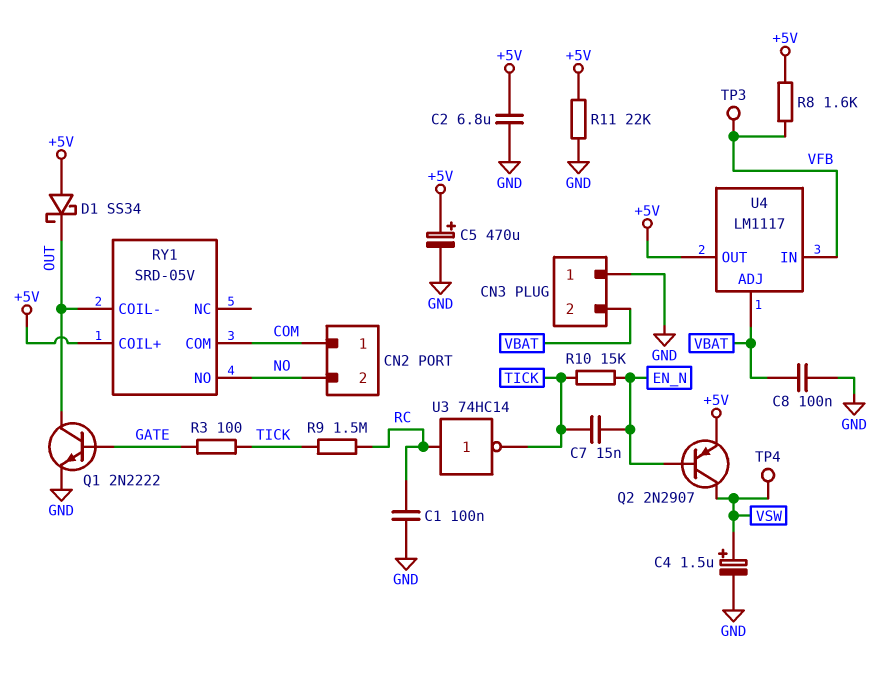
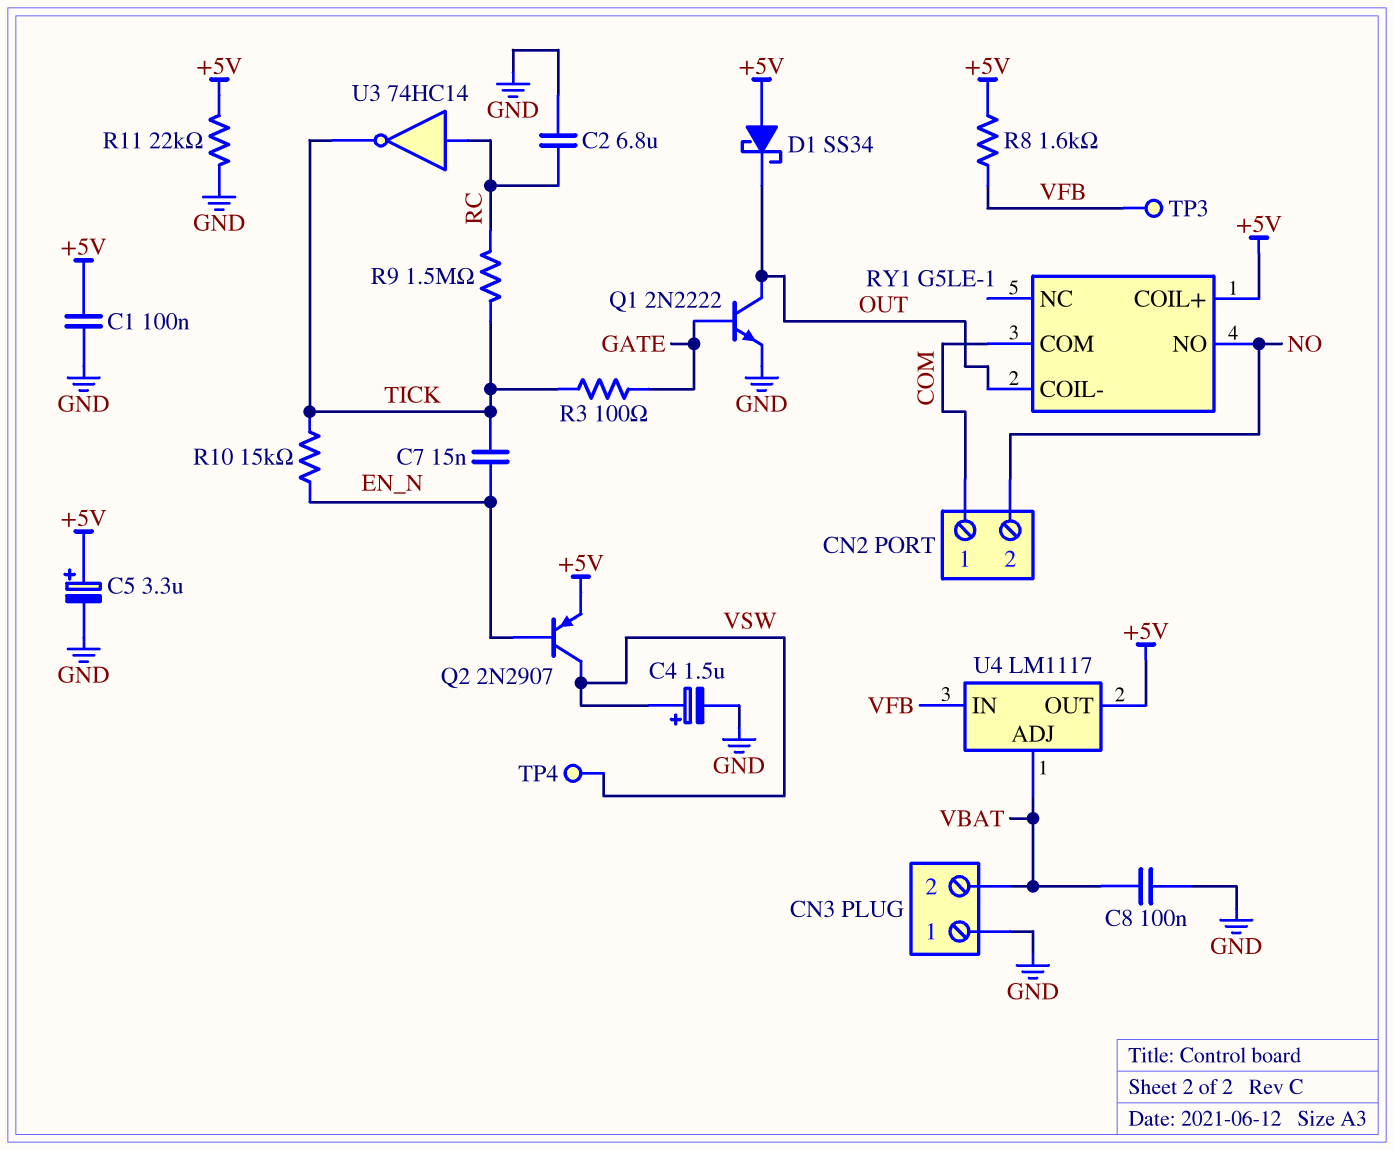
C1: 100nF (GND, RC) -> 100nF (+5V, GND)
C2: 6.8uF (+5V, GND) -> 6.8uF (GND, RC)
C5: 470uF (plus +5V, minus GND) -> 3.3uF (plus +5V, minus GND)
RY1: SRD-05V -> G5LE-1

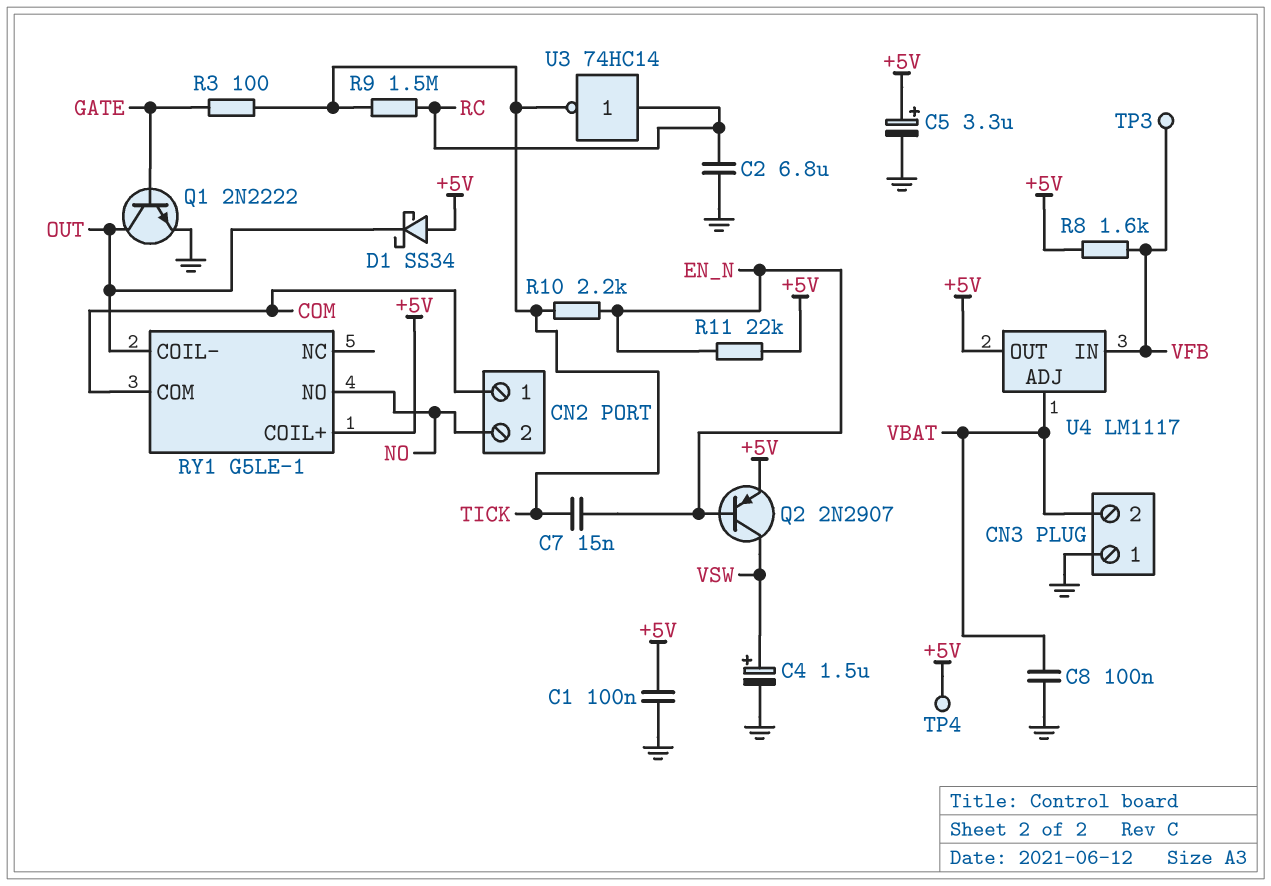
R10: 15k (EN_N, TICK) -> 2.2k (EN_N, TICK)
R11: 22k (+5V, GND) -> 22k (+5V, EN_N)
TP4: test point (VSW) -> test point (+5V)

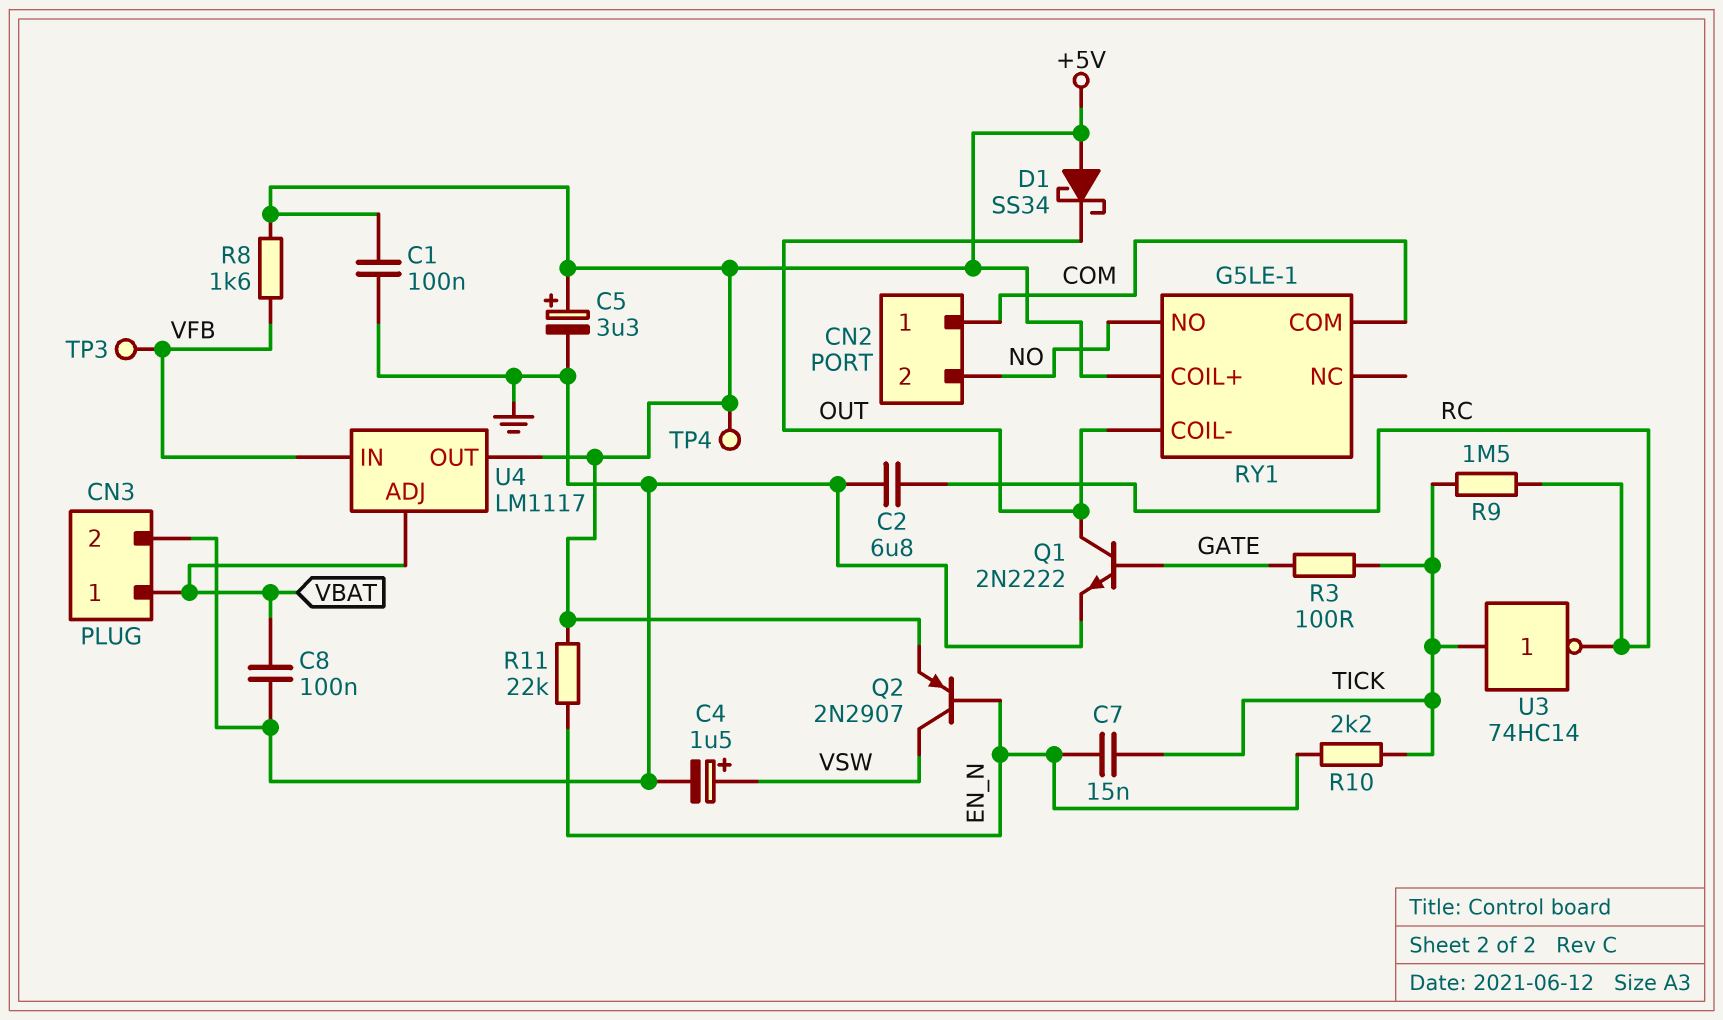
CN3 pin 1: GND -> VBAT
CN3 pin 2: VBAT -> GND
U3: NOT 74HC14 (in RC, out TICK) -> NOT 74HC14 (in TICK, out RC)

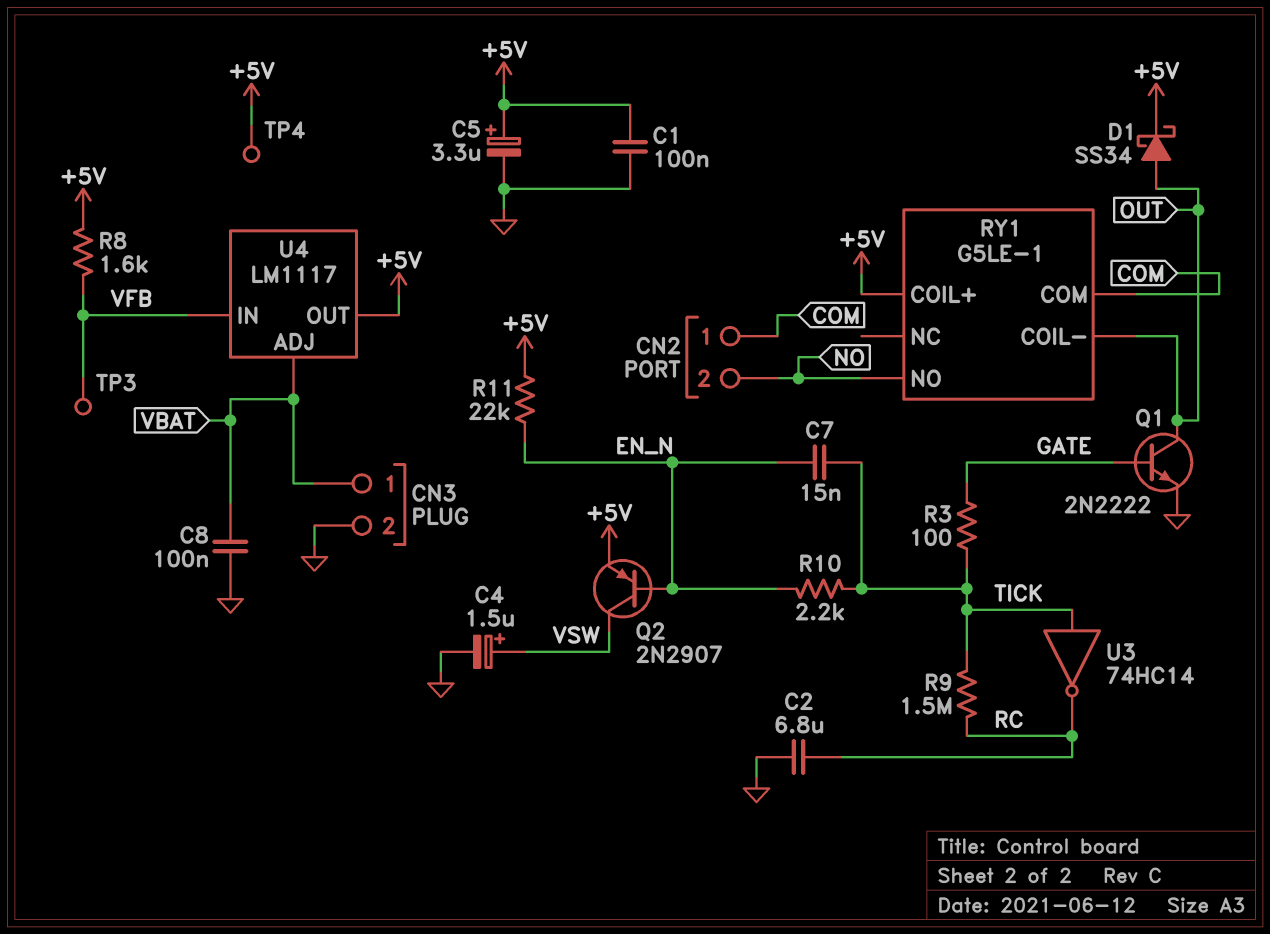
D1: schottky SS34 (A +5V, K OUT) -> schottky SS34 (A OUT, K +5V)

